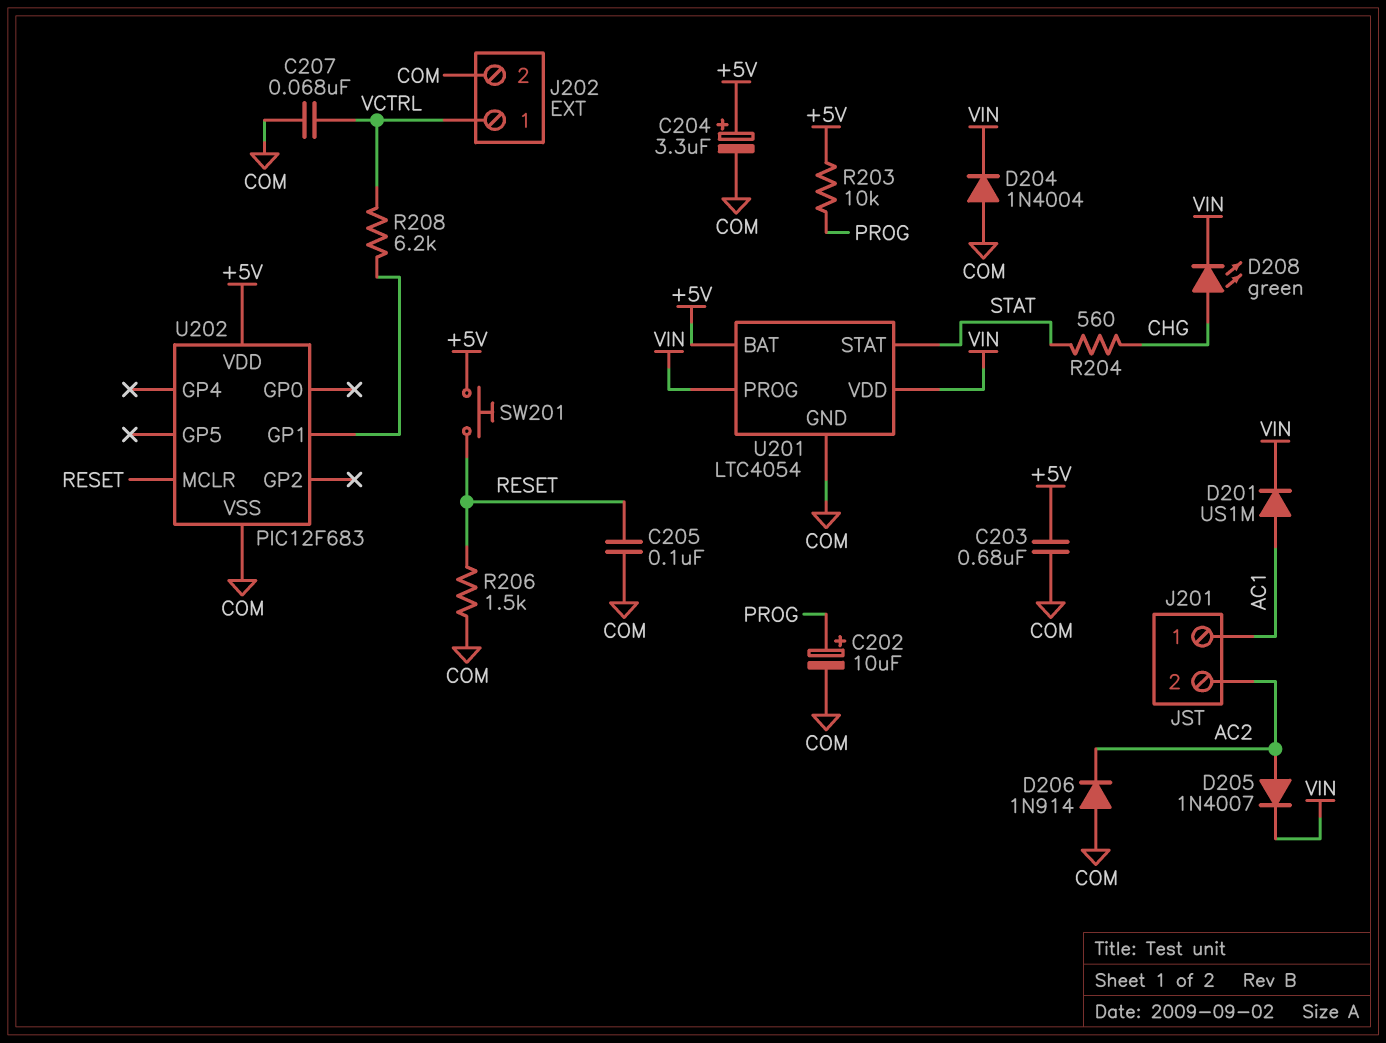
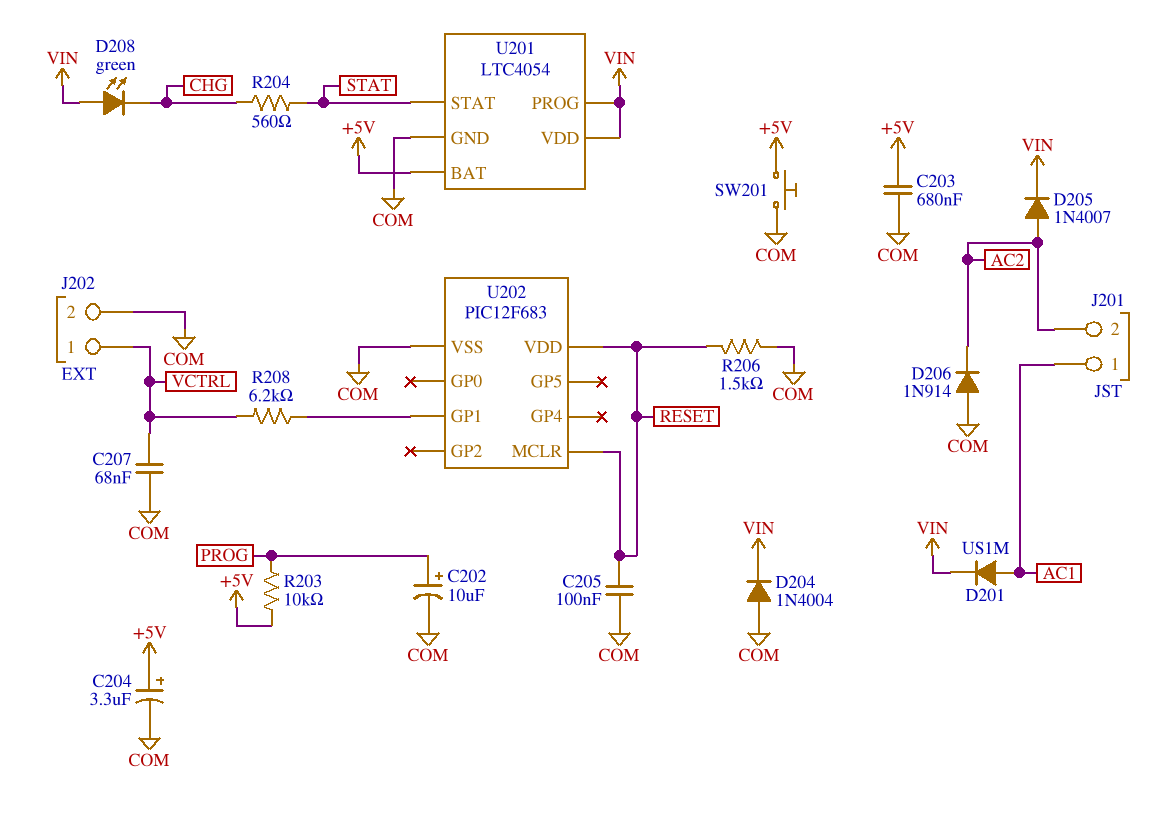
D208: LED green (A CHG, K VIN) -> LED green (A VIN, K CHG)
SW201: button (+5V, RESET) -> button (+5V, COM)
U202 pin VDD: +5V -> RESET

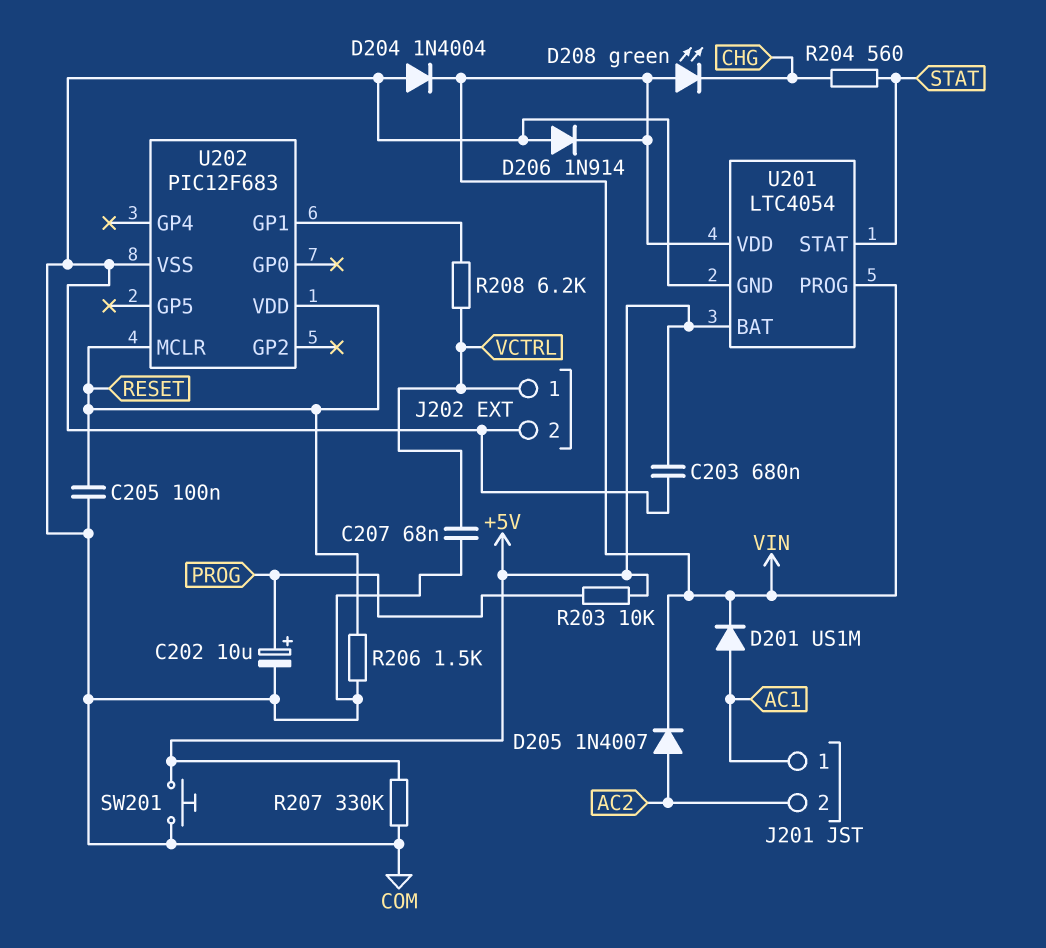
C204: 3.3uF (plus +5V, minus COM) -> none
D206: diode 1N914 (A COM, K AC2) -> diode 1N914 (A COM, K VIN)
R207: none -> 330k (+5V, COM)

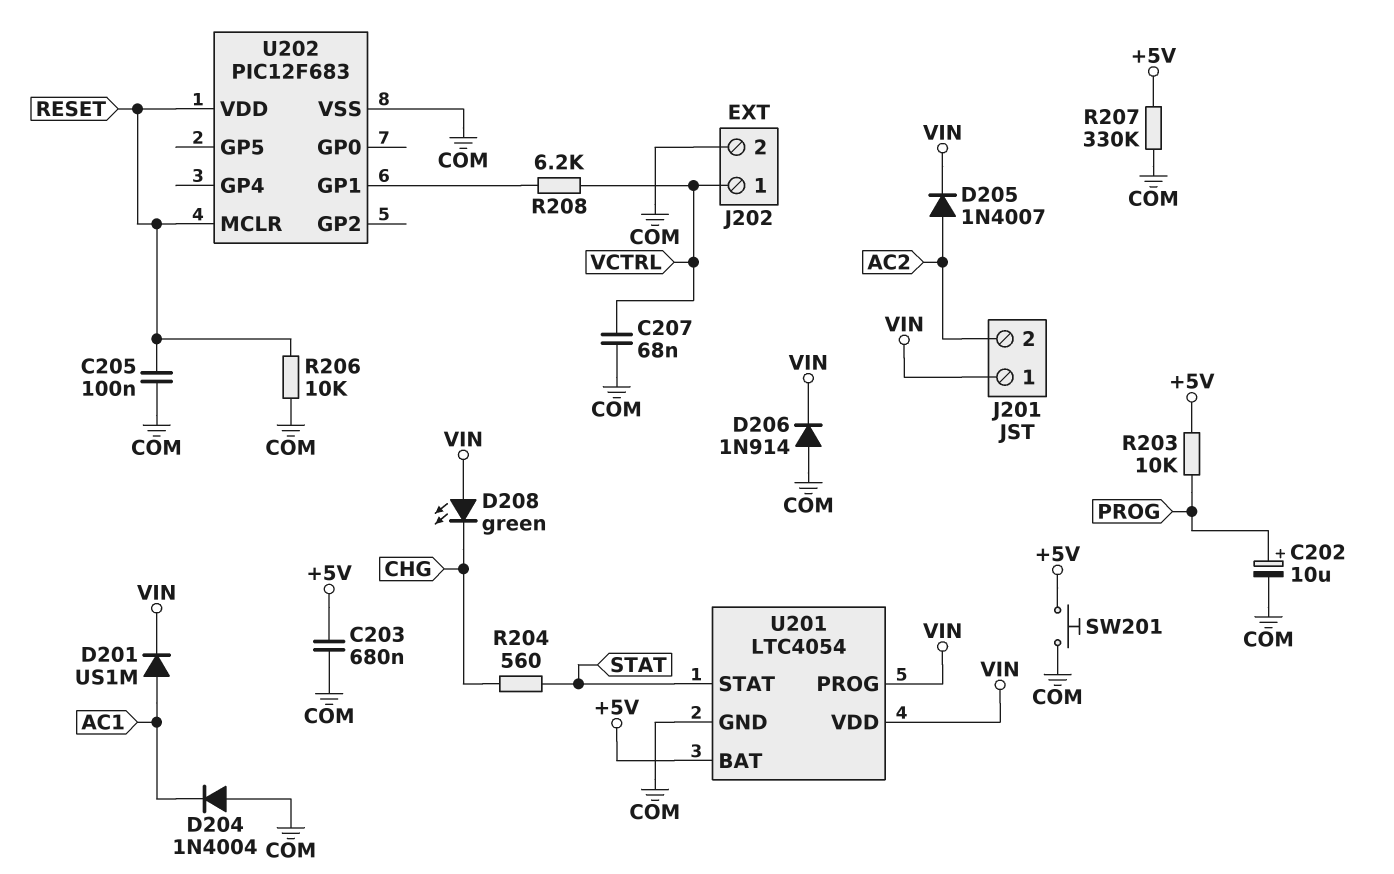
D204: diode 1N4004 (A COM, K VIN) -> diode 1N4004 (A COM, K AC1)
J201 pin 1: AC1 -> VIN
R206: 1.5k (COM, RESET) -> 10k (COM, RESET)

